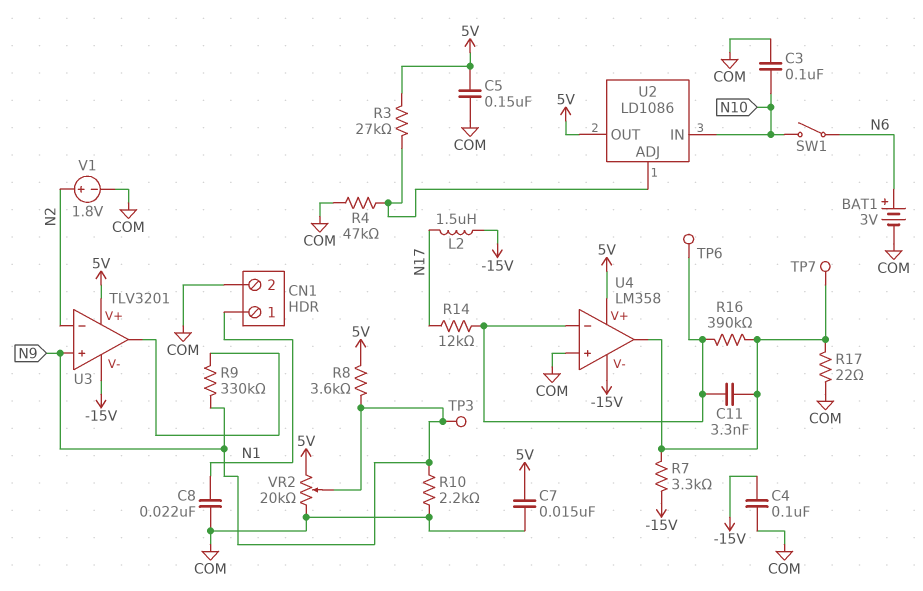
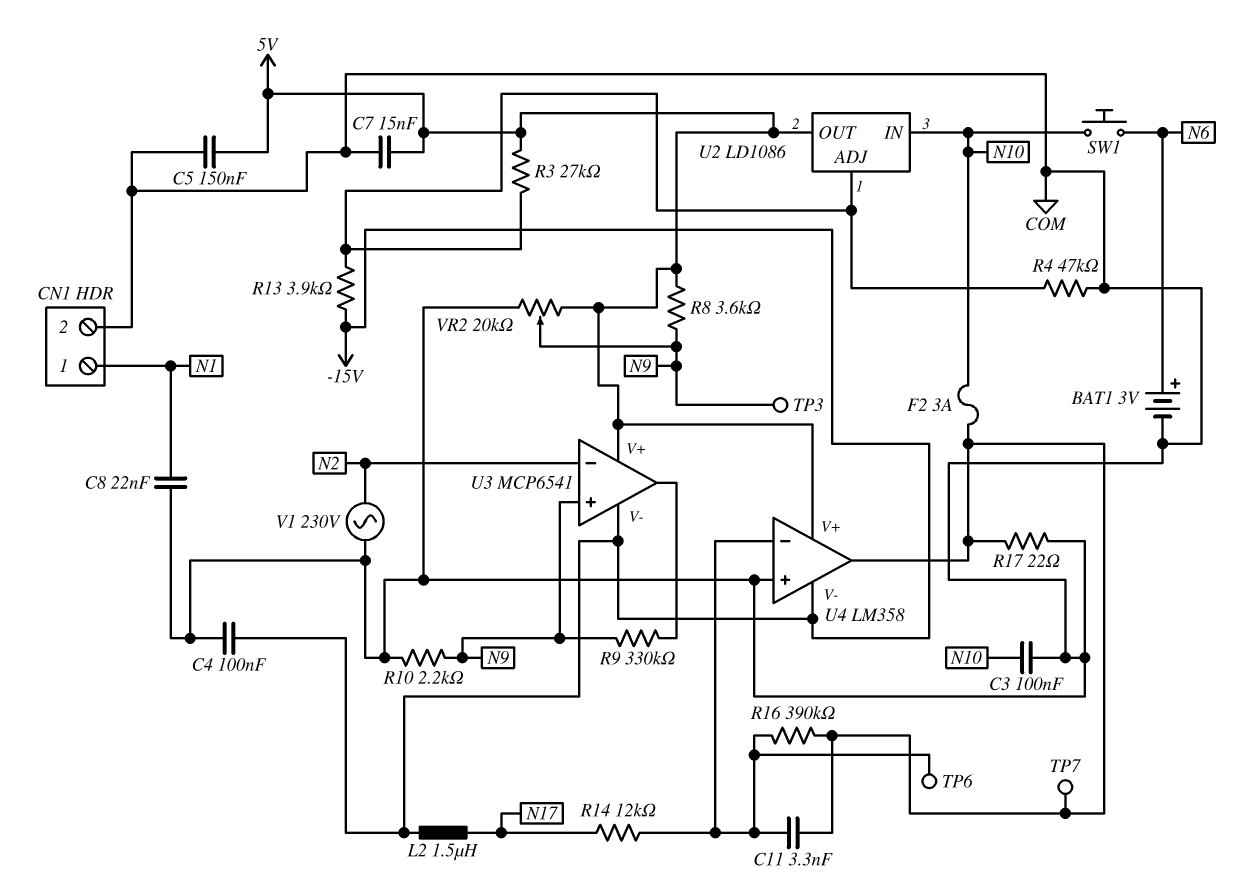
F2: none -> 3A (N10, U4/out)
R7: 3.3k (-15V, U4/out) -> none
R13: none -> 3.9k (-15V, U2/ADJ)
SW1: switch (N6, N10) -> button (N6, N10)
U3: TLV3201 -> MCP6541
V1: 1.8V (plus N2, minus COM) -> AC 230V (COM, N2)

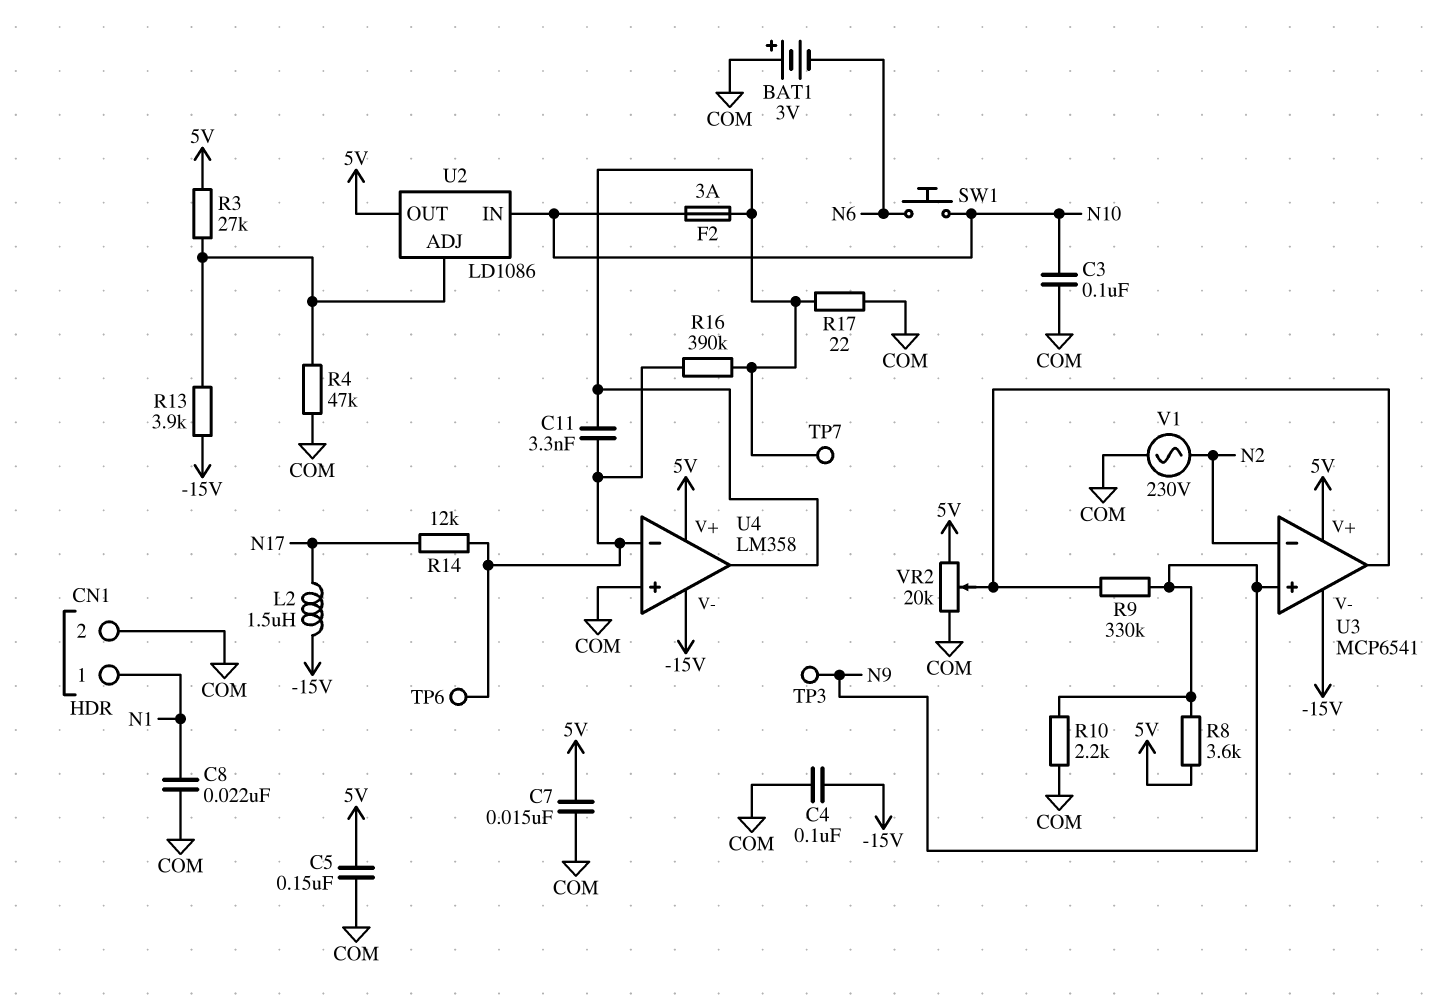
BAT1: 3V (plus N6, minus COM) -> 3V (plus COM, minus N6)
VR2: 20k (5V, COM, wiper N9) -> 20k (5V, COM, wiper U3/out)

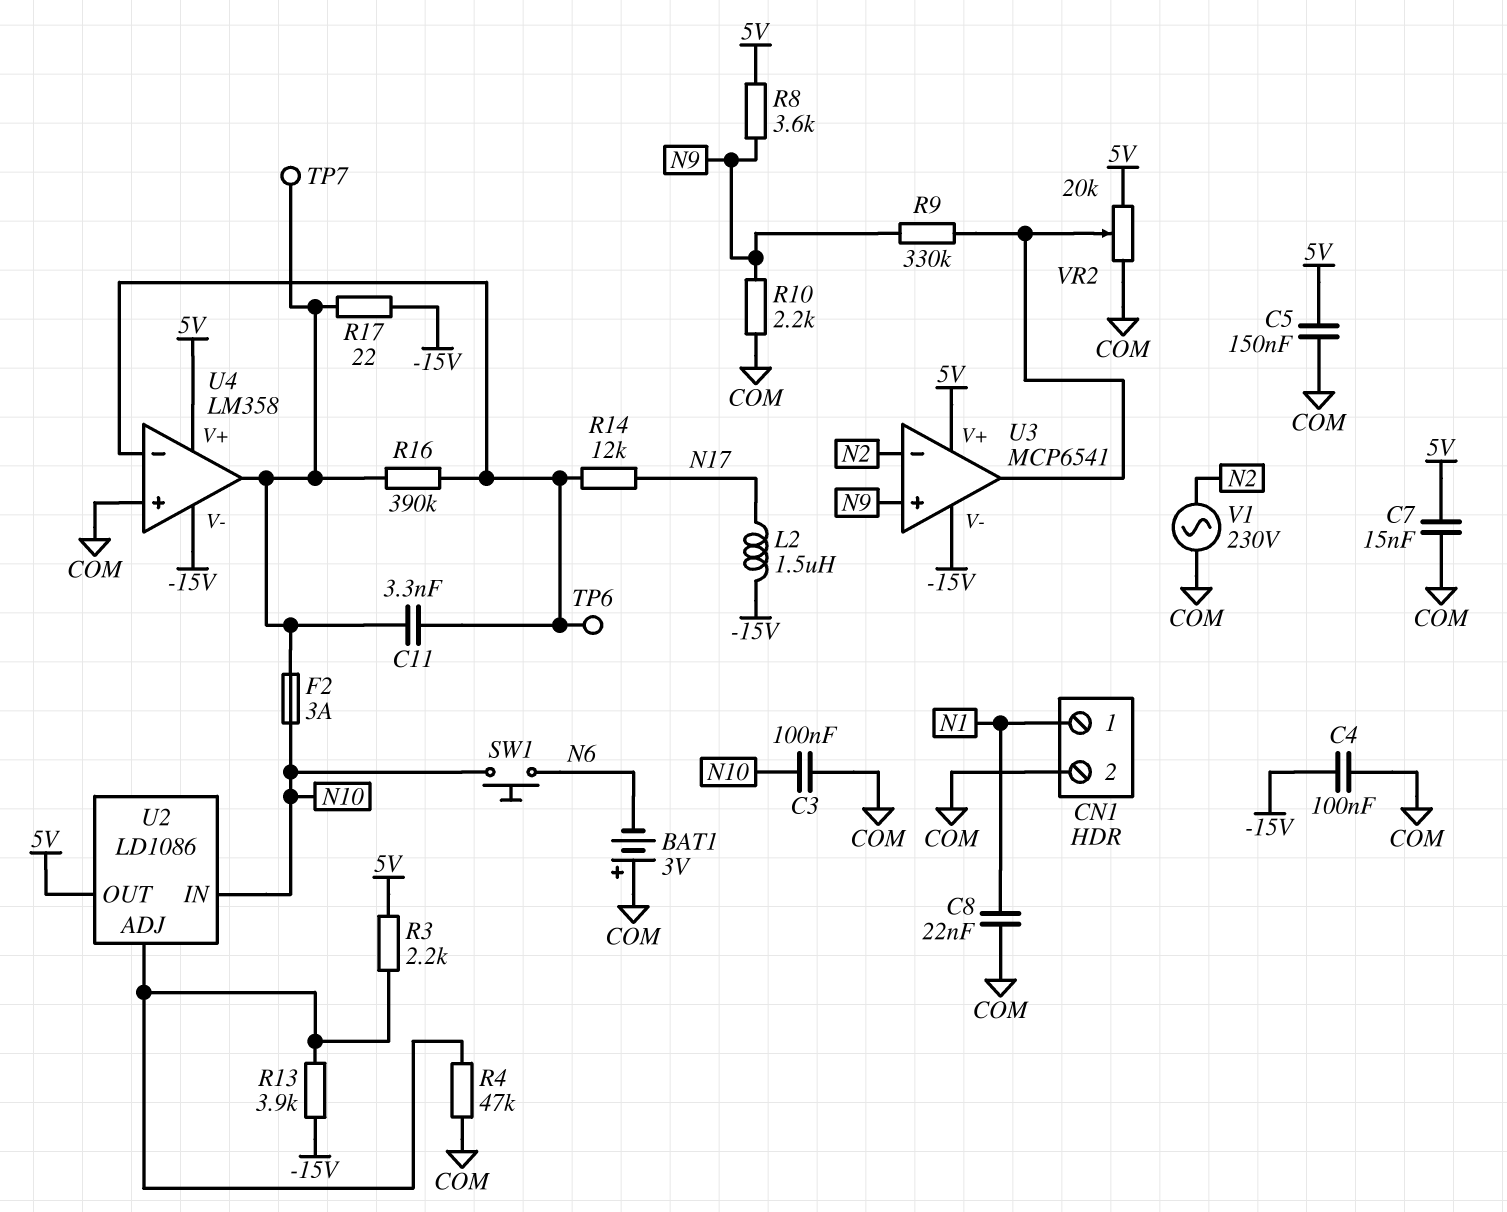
R3: 27k (5V, U2/ADJ) -> 2.2k (5V, U2/ADJ)
R17: 22 (COM, U4/out) -> 22 (-15V, U4/out)
TP3: test point (N9) -> none

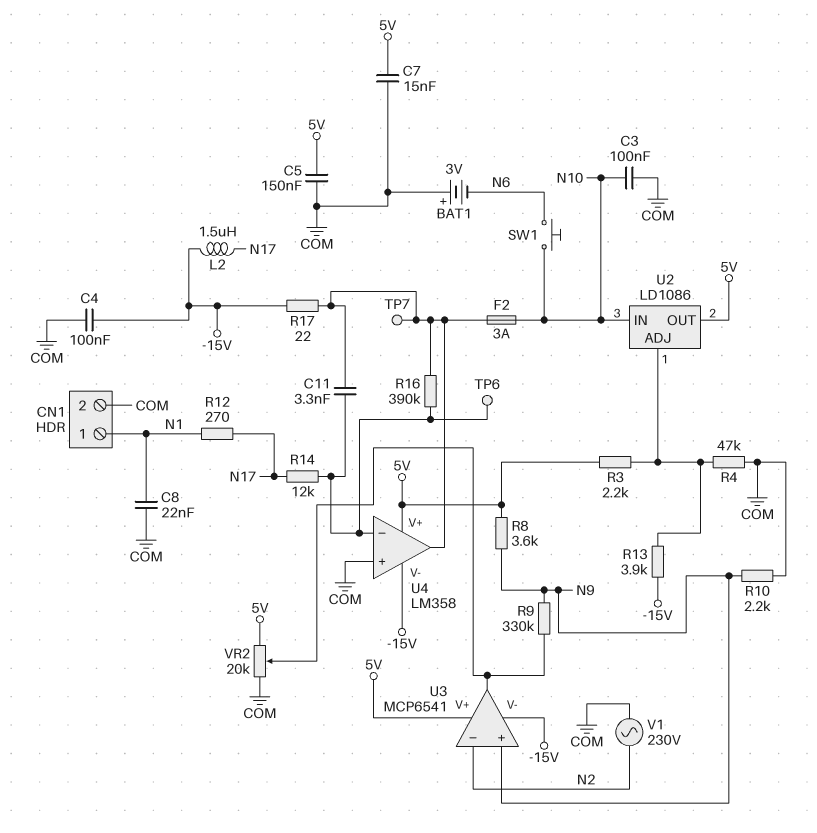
R12: none -> 270 (N1, N17)

